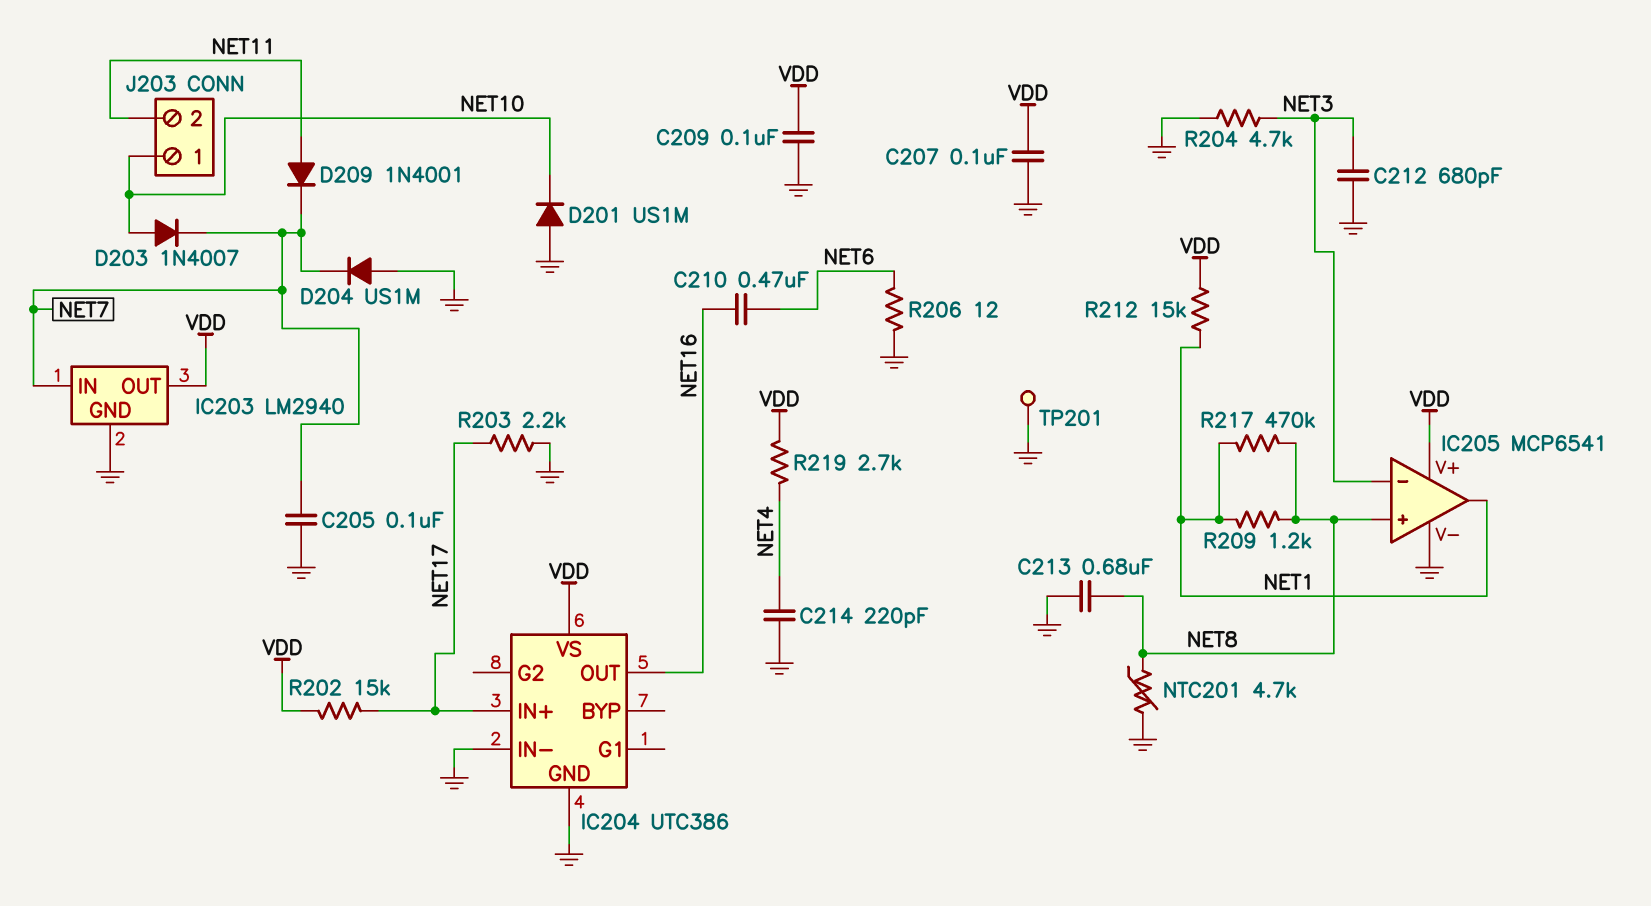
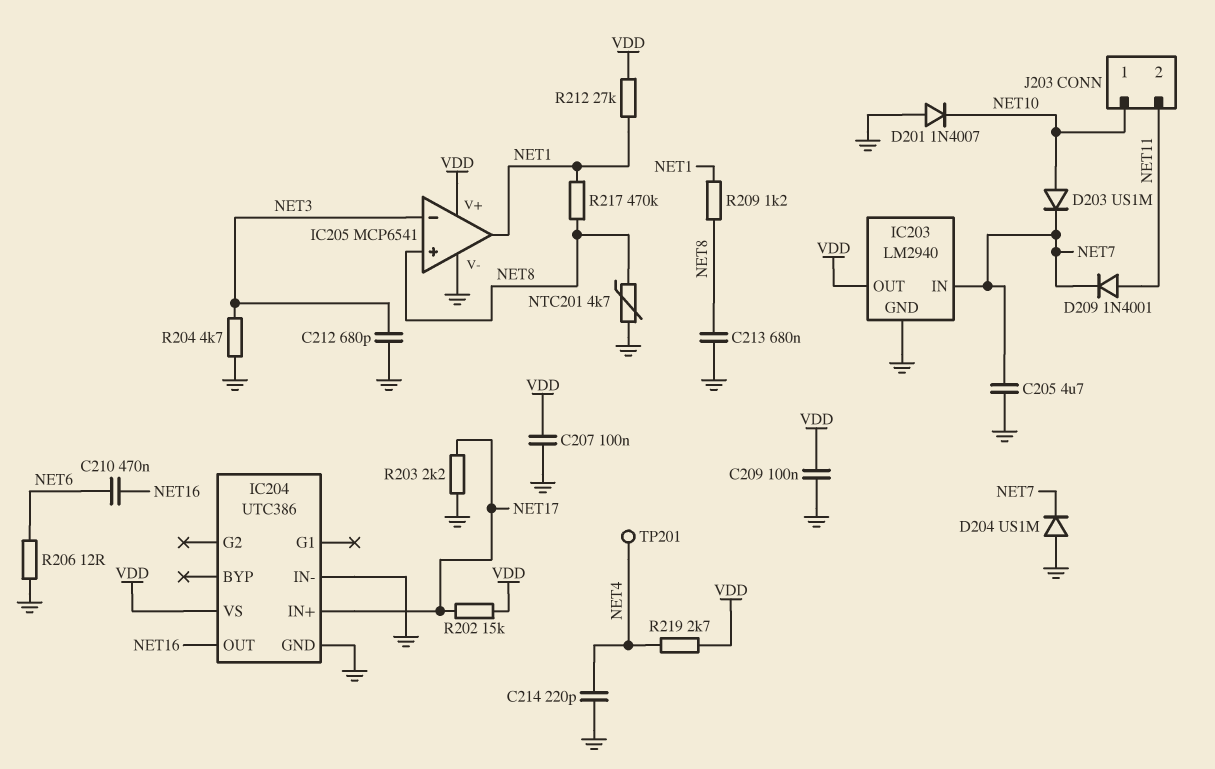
C205: 100nF (GND, NET7) -> 4.7uF (GND, NET7)
D201: diode US1M (A GND, K NET10) -> diode 1N4007 (A GND, K NET10)
D203: diode 1N4007 (A NET10, K NET7) -> diode US1M (A NET10, K NET7)
R212: 15k (NET1, VDD) -> 27k (NET1, VDD)
TP201: test point (GND) -> test point (NET4)

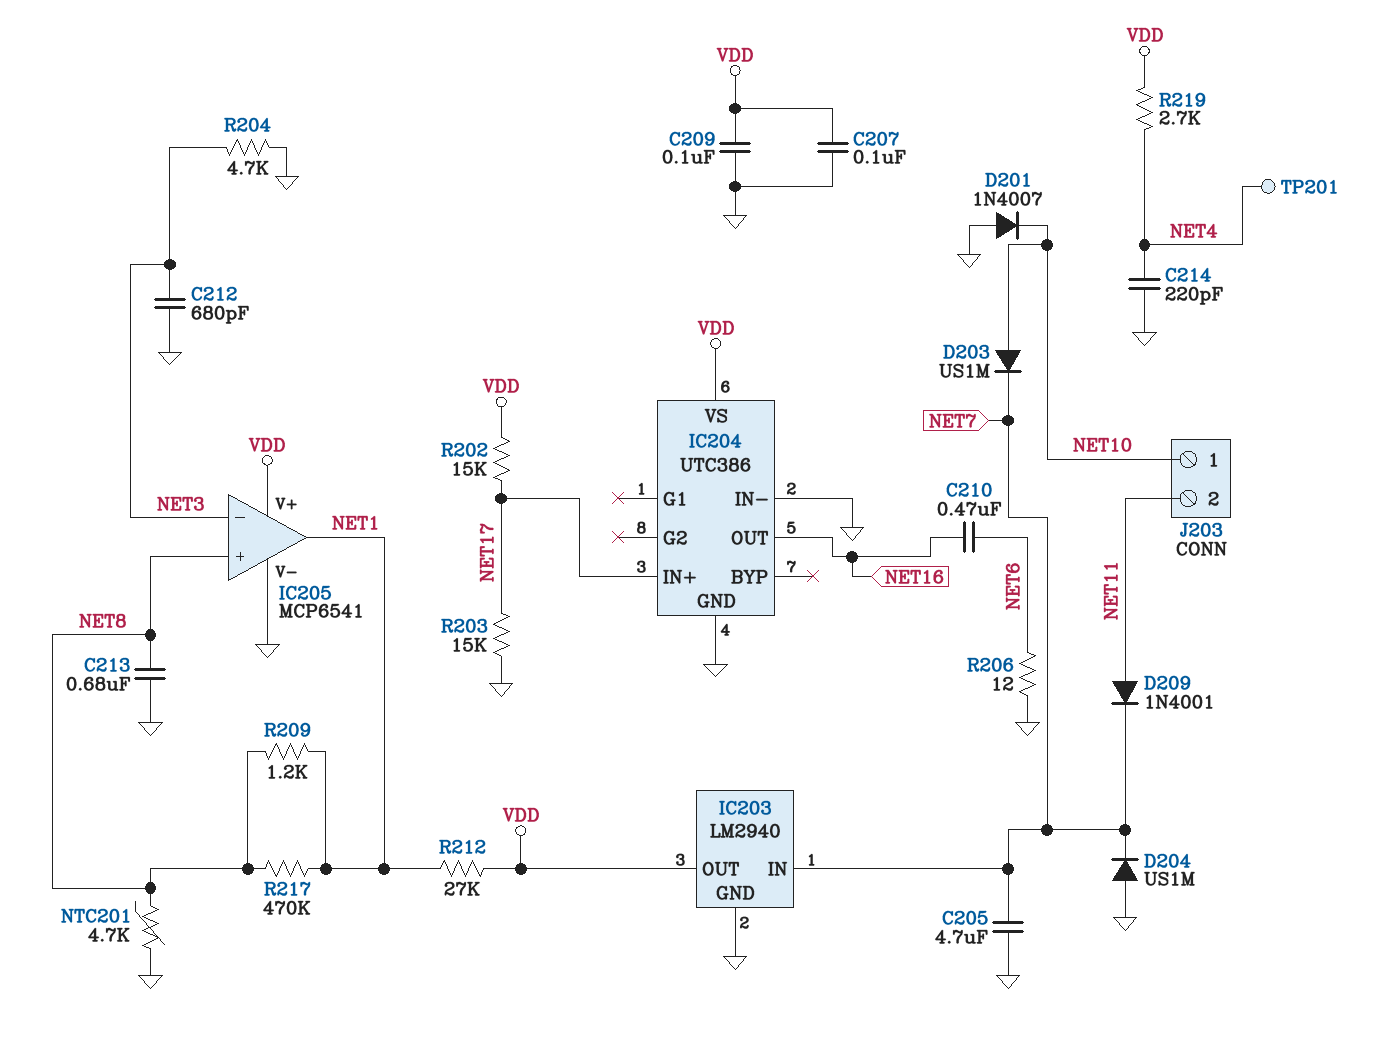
R203: 2.2k (GND, NET17) -> 15k (GND, NET17)

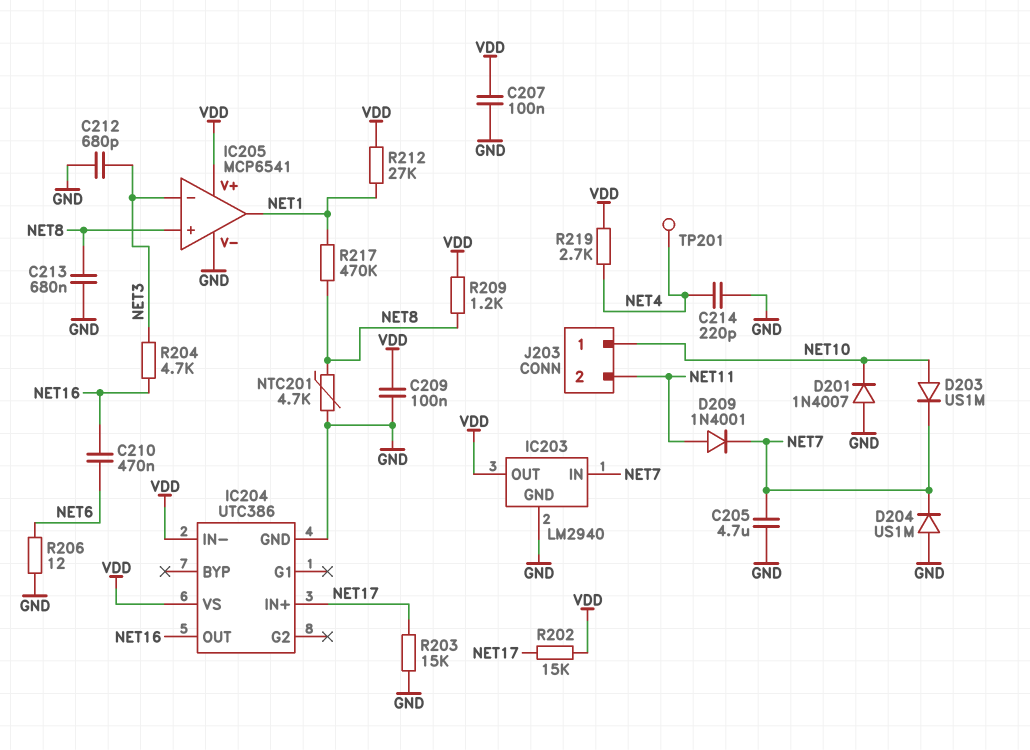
IC204 pin IN-: GND -> VDD
R204: 4.7k (GND, NET3) -> 4.7k (NET3, NET16)
R209: 1.2k (NET1, NET8) -> 1.2k (NET8, VDD)

